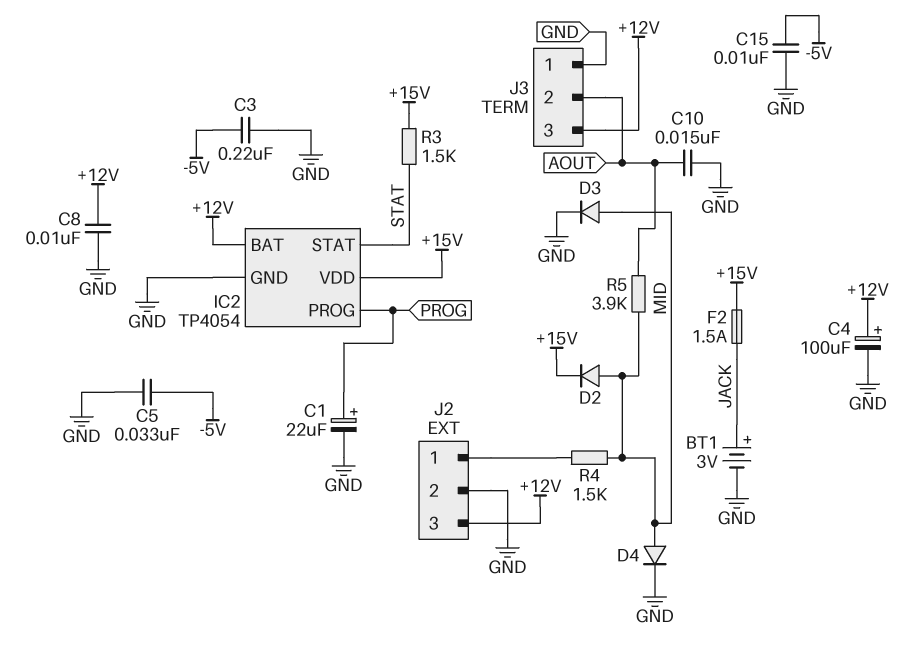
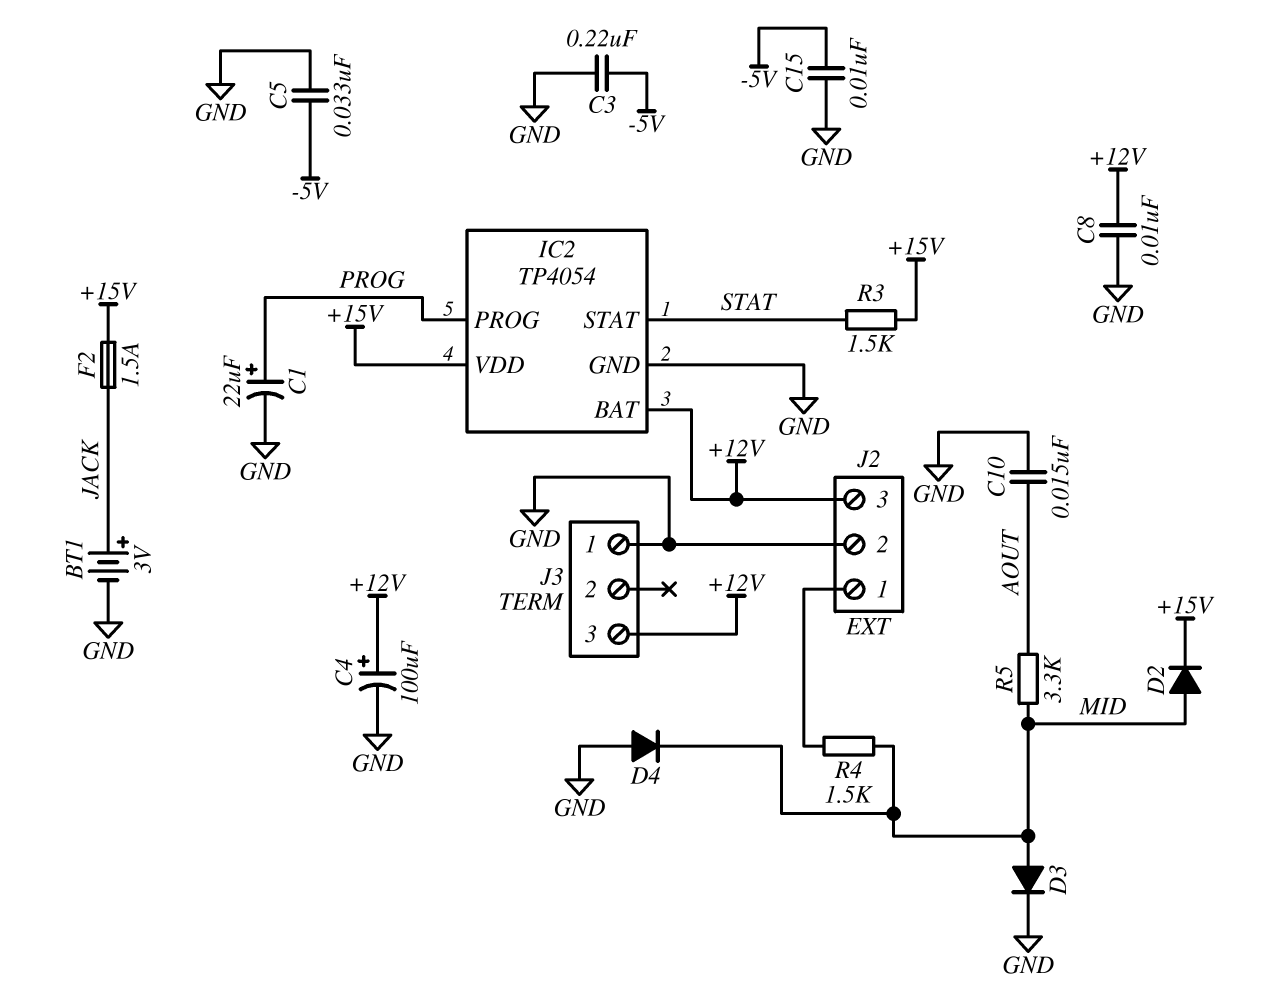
D4: diode (A MID, K GND) -> diode (A GND, K MID)
J3 pin 2: AOUT -> none
R5: 3.9k (AOUT, MID) -> 3.3k (AOUT, MID)

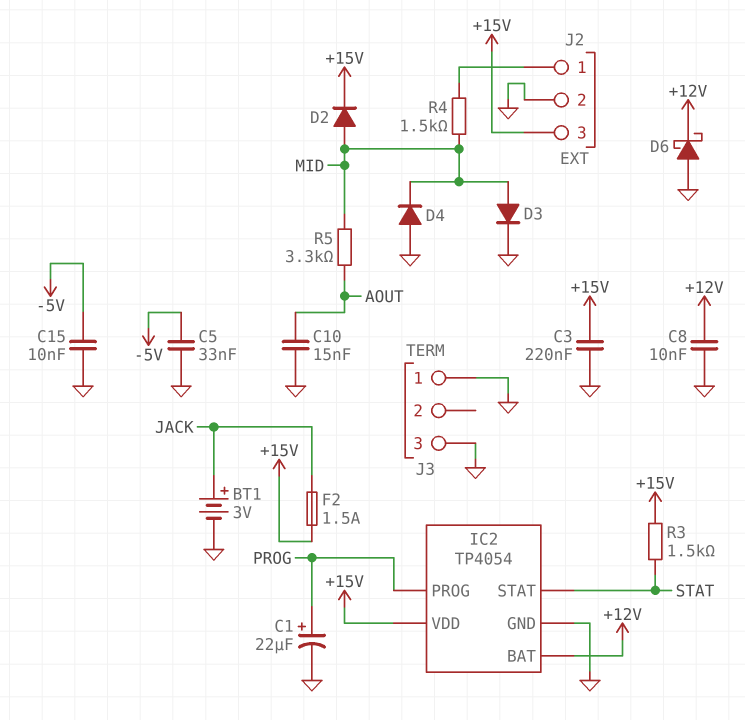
C3: 220nF (-5V, GND) -> 220nF (+15V, GND)
C4: 100uF (plus +12V, minus GND) -> none
D6: none -> schottky (A GND, K +12V)
J2 pin 3: +12V -> +15V
J3 pin 3: +12V -> GND

